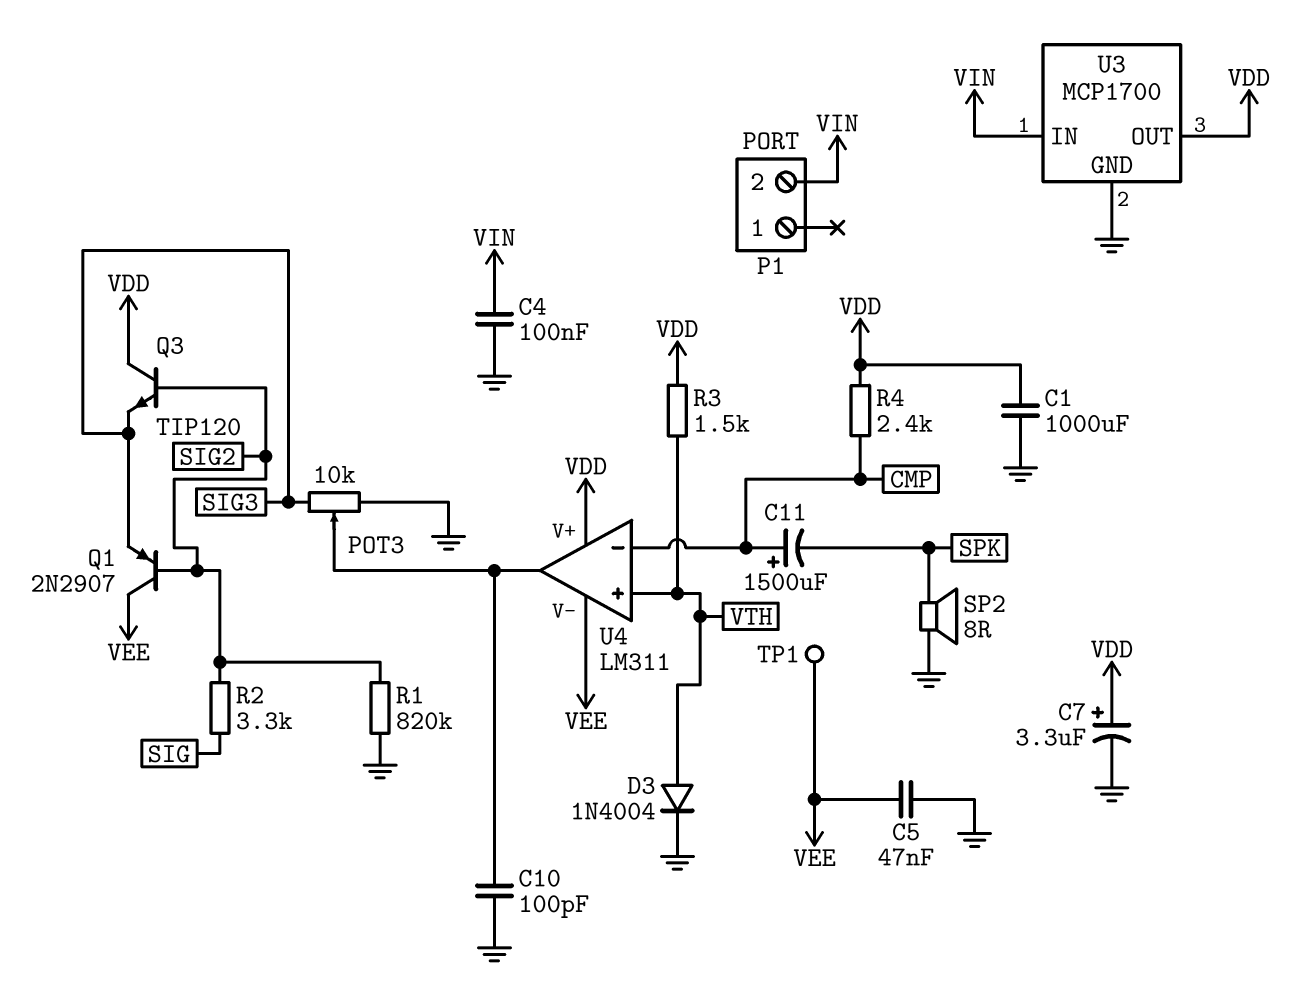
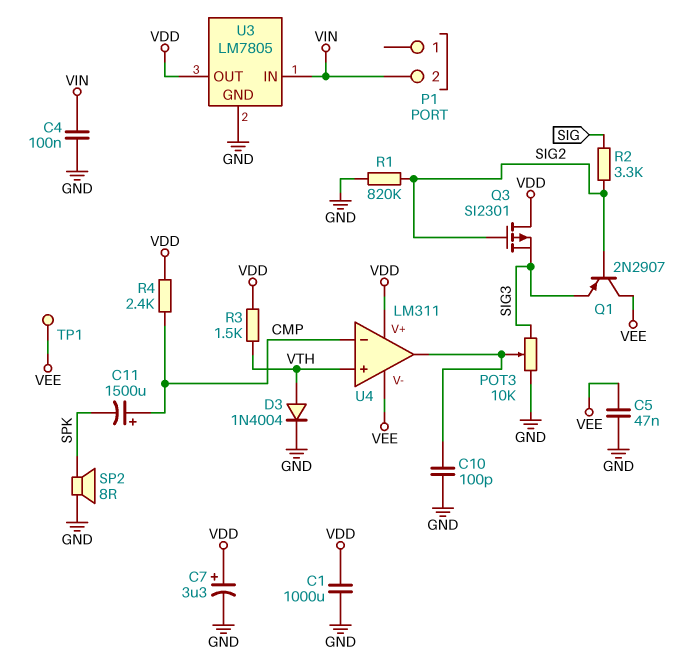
Q3: NPN TIP120 (B SIG2, C VDD, E SIG3) -> PMOS SI2301 (G SIG2, D VDD, S SIG3)
U3: MCP1700 -> LM7805

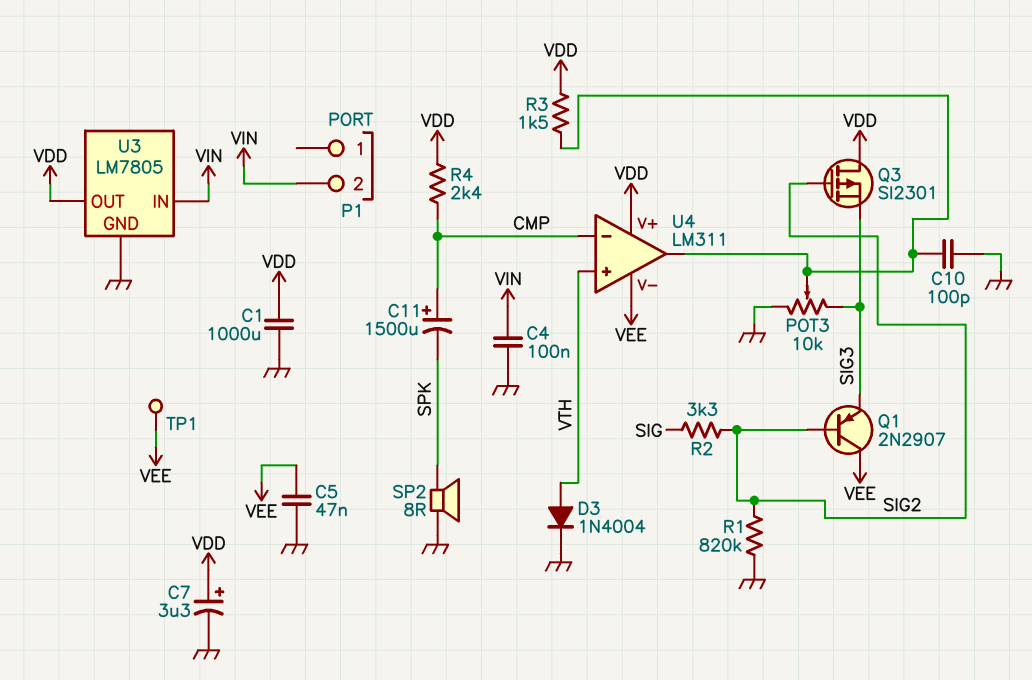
R3: 1.5k (VDD, VTH) -> 1.5k (U4/out, VDD)

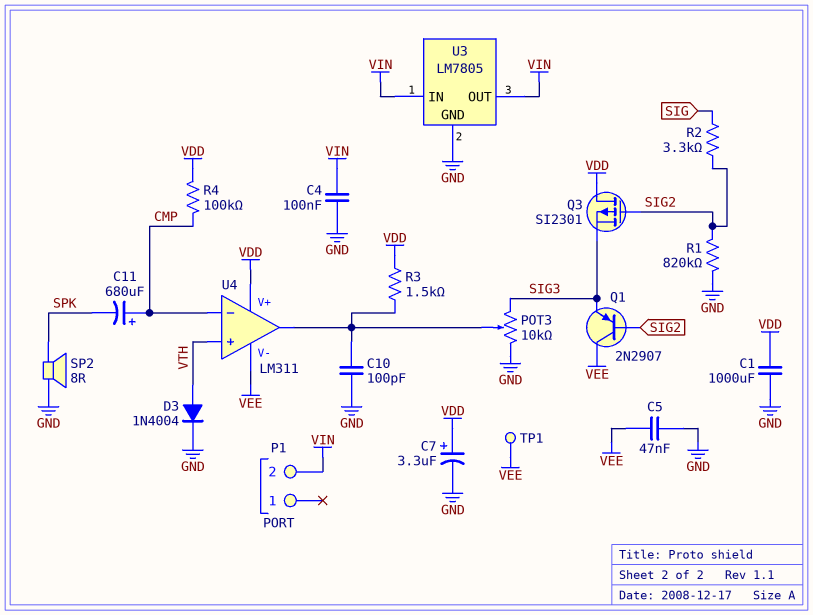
C11: 1500uF (plus CMP, minus SPK) -> 680uF (plus CMP, minus SPK)
R4: 2.4k (CMP, VDD) -> 100k (CMP, VDD)
U3 pin OUT: VDD -> VIN

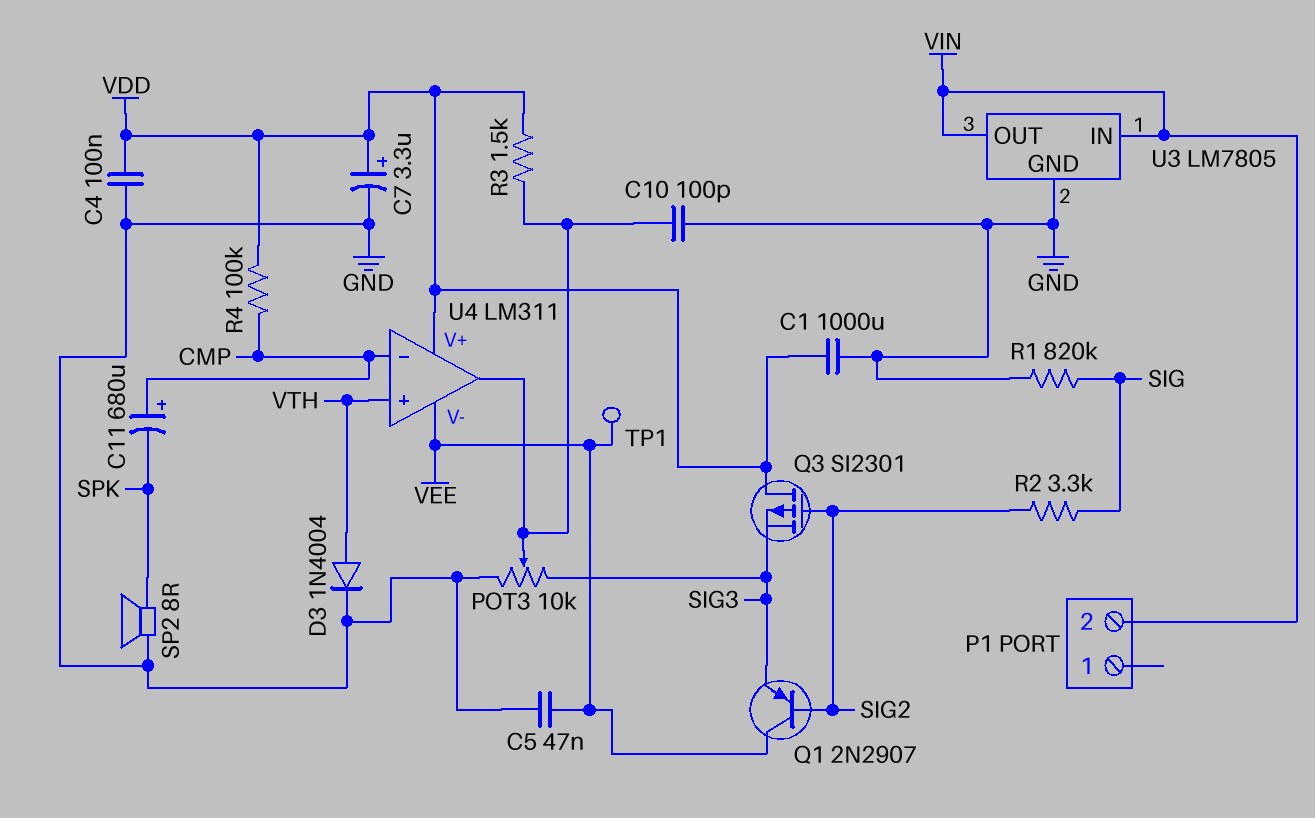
C4: 100nF (GND, VIN) -> 100nF (GND, VDD)
R1: 820k (GND, SIG2) -> 820k (GND, SIG)

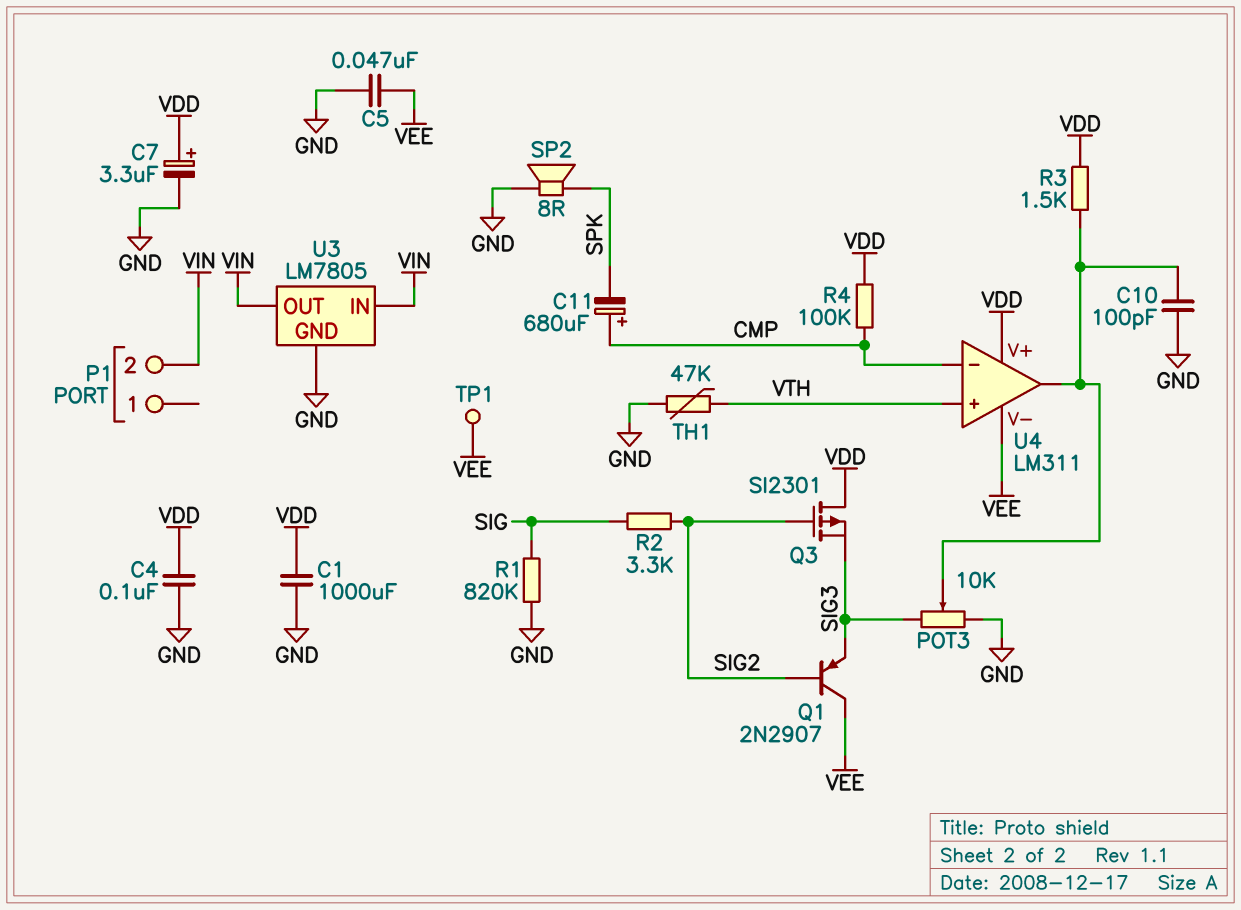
D3: diode 1N4004 (A VTH, K GND) -> none
TH1: none -> 47k (GND, VTH)

